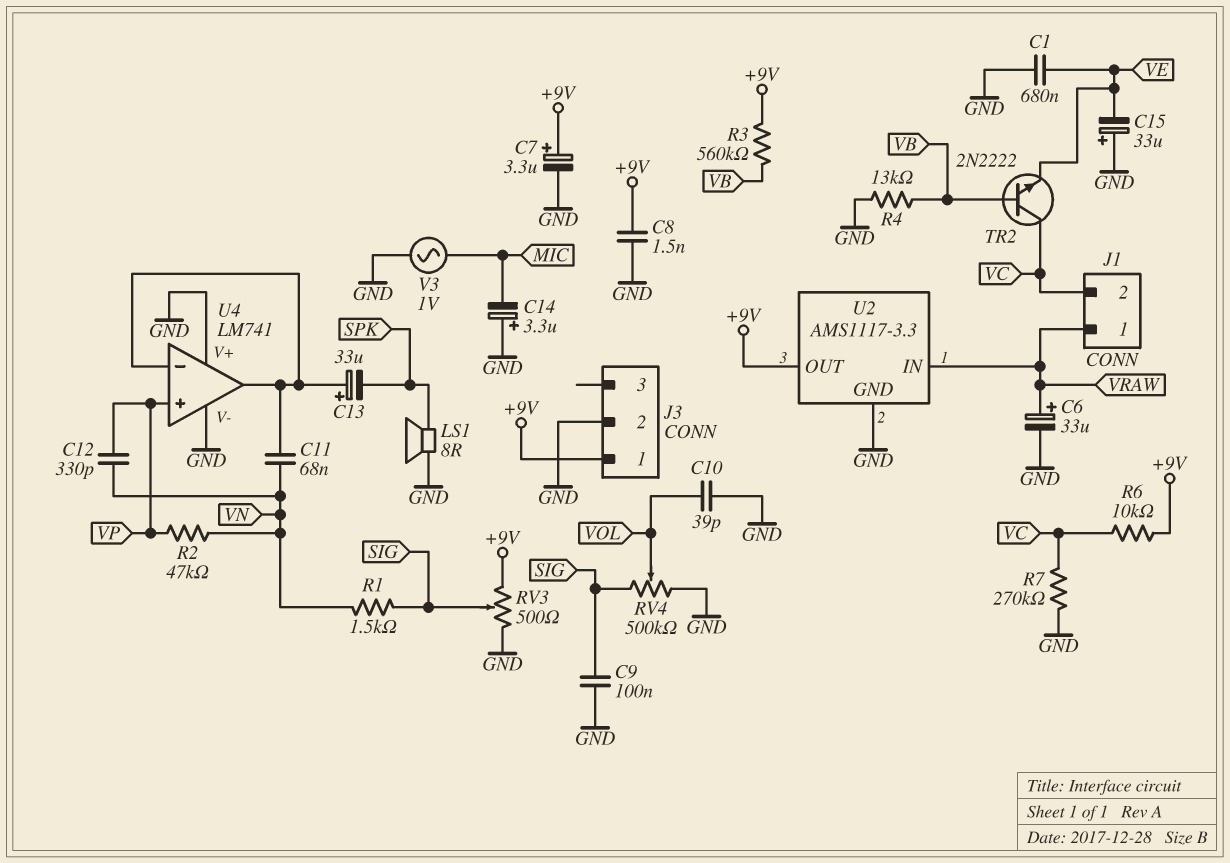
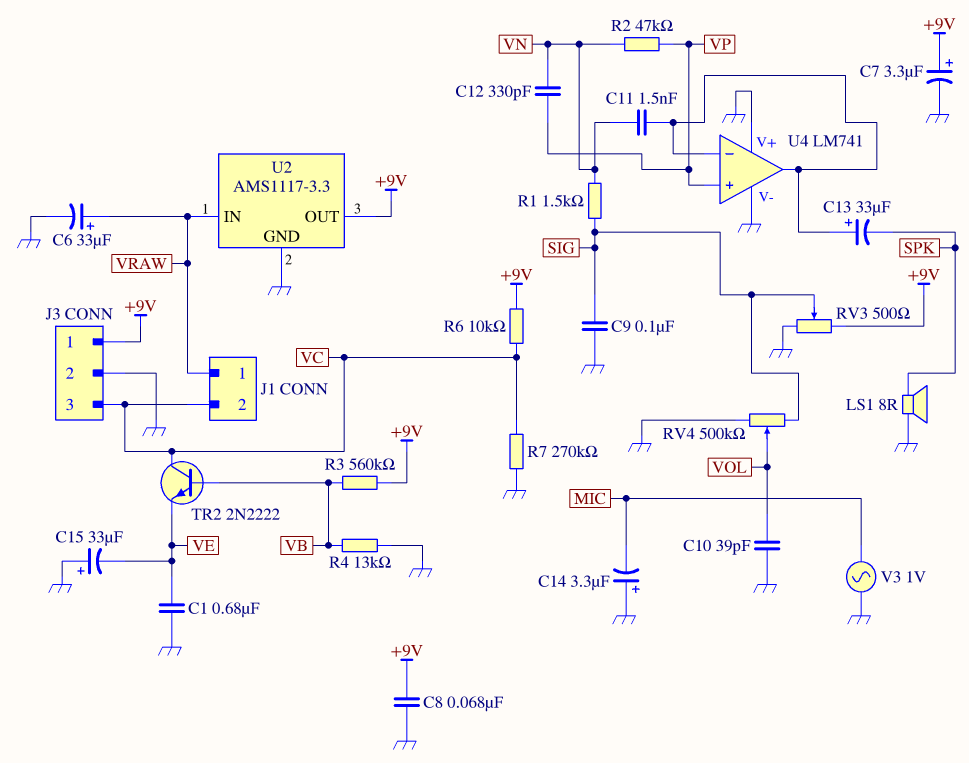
C8: 1.5nF (+9V, GND) -> 68nF (+9V, GND)
C11: 68nF (U4/in-, VN) -> 1.5nF (U4/in-, VN)
J3 pin 3: none -> VC

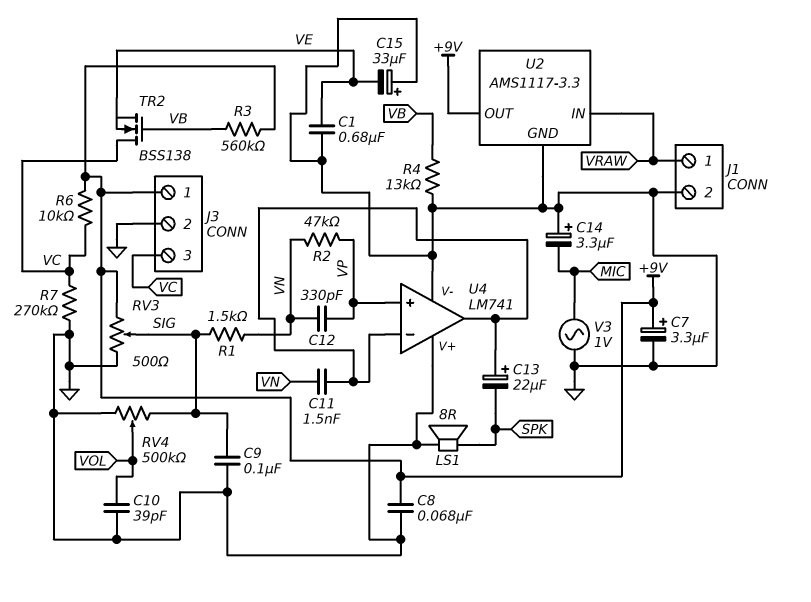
C6: 33uF (plus VRAW, minus GND) -> none
C13: 33uF (plus U4/in-, minus SPK) -> 22uF (plus U4/in-, minus SPK)
J1 pin 2: VC -> GND
TR2: NPN 2N2222 (B VB, C VC, E VE) -> NMOS BSS138 (G VB, D VC, S VE)

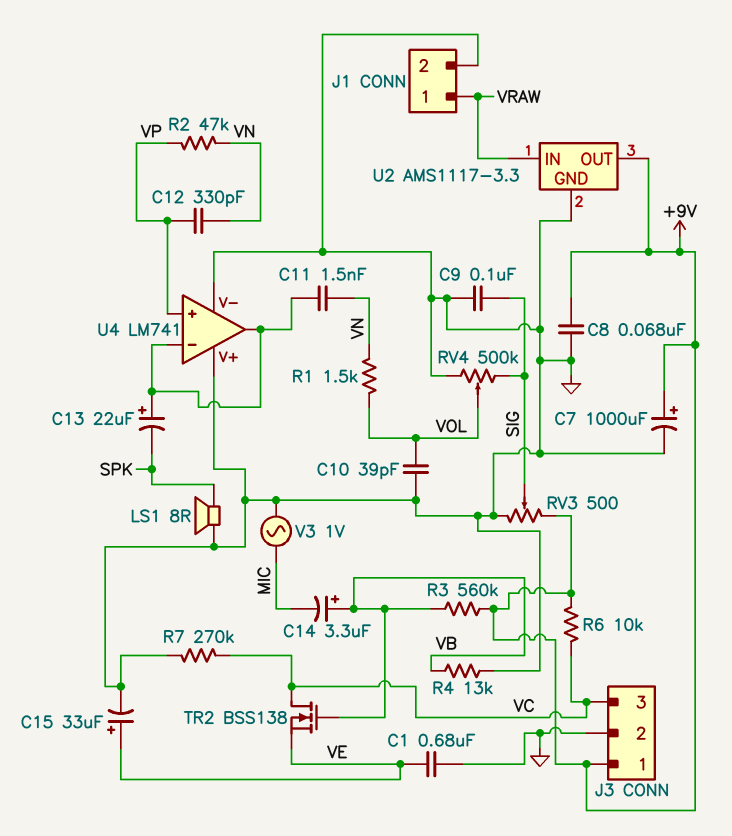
C7: 3.3uF (plus +9V, minus GND) -> 1000uF (plus +9V, minus GND)
C14: 3.3uF (plus GND, minus MIC) -> 3.3uF (plus VB, minus MIC)
C15: 33uF (plus GND, minus VE) -> 33uF (plus VE, minus GND)
R1: 1.5k (SIG, VN) -> 1.5k (VN, VOL)

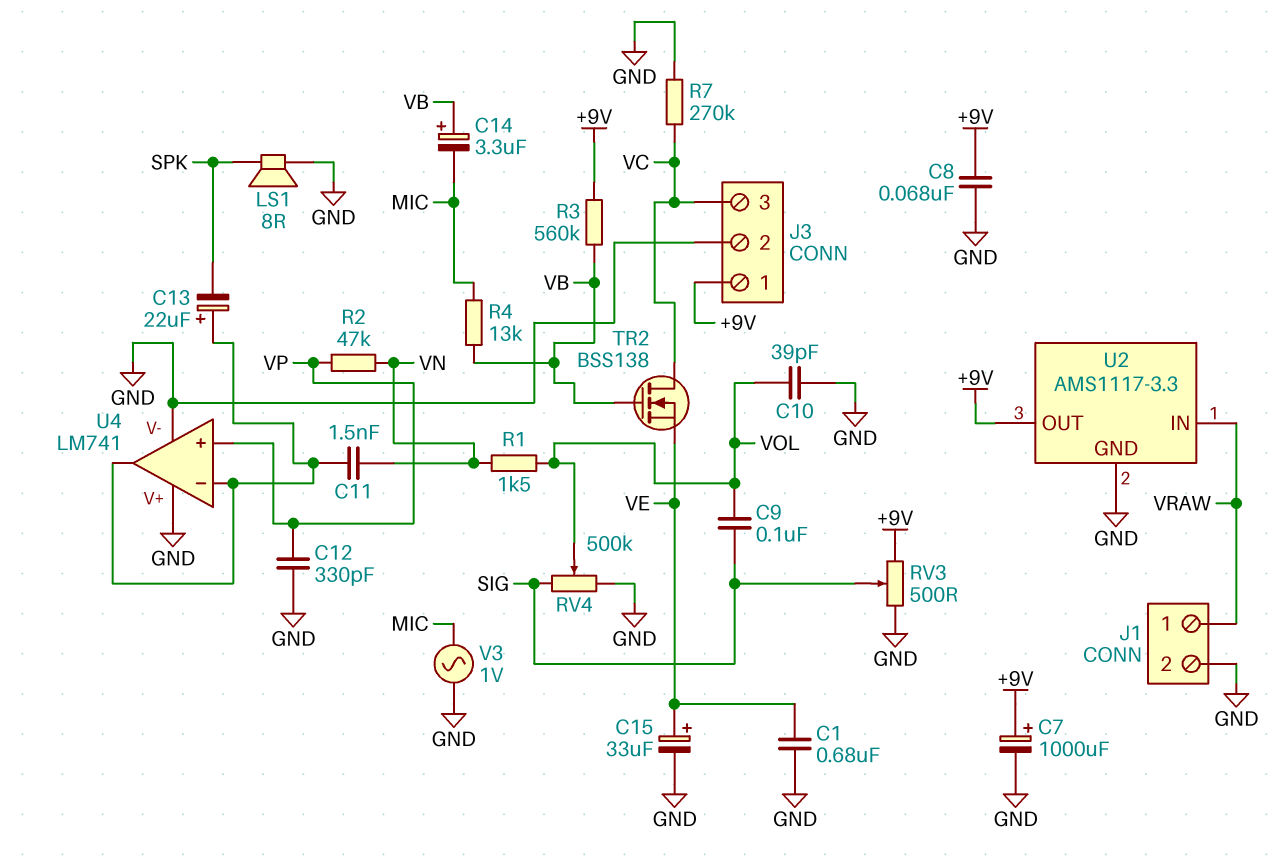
C9: 100nF (GND, SIG) -> 100nF (SIG, VOL)
C12: 330pF (VN, VP) -> 330pF (GND, VP)
R4: 13k (GND, VB) -> 13k (MIC, VB)
R6: 10k (+9V, VC) -> none

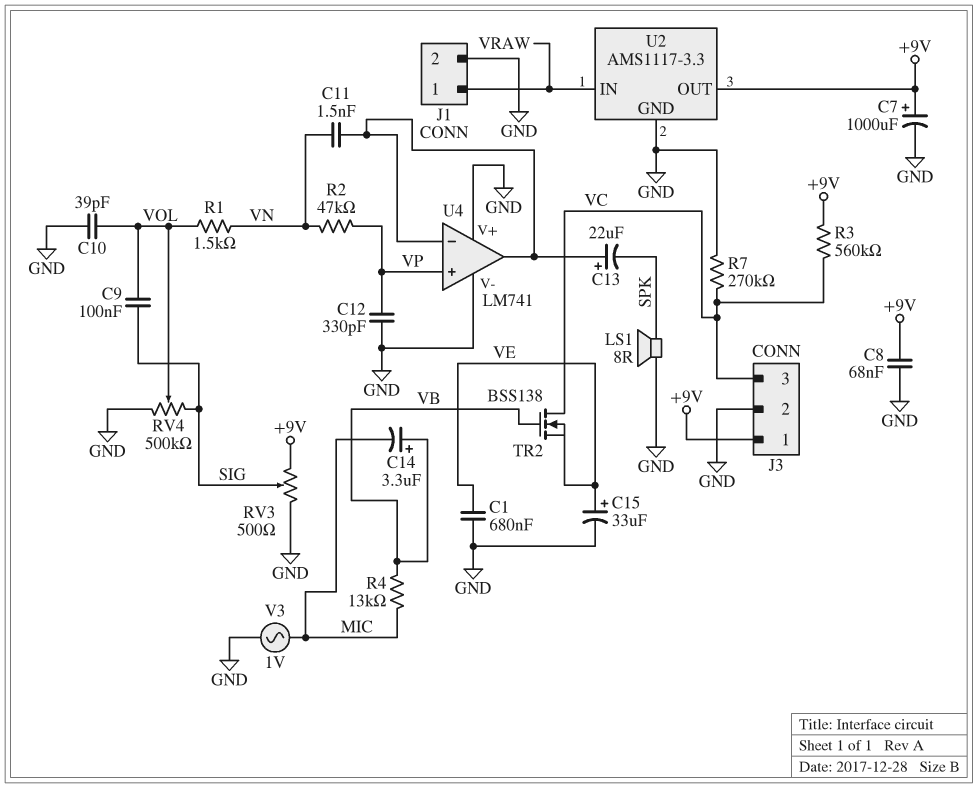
R3: 560k (+9V, VB) -> 560k (+9V, VC)

